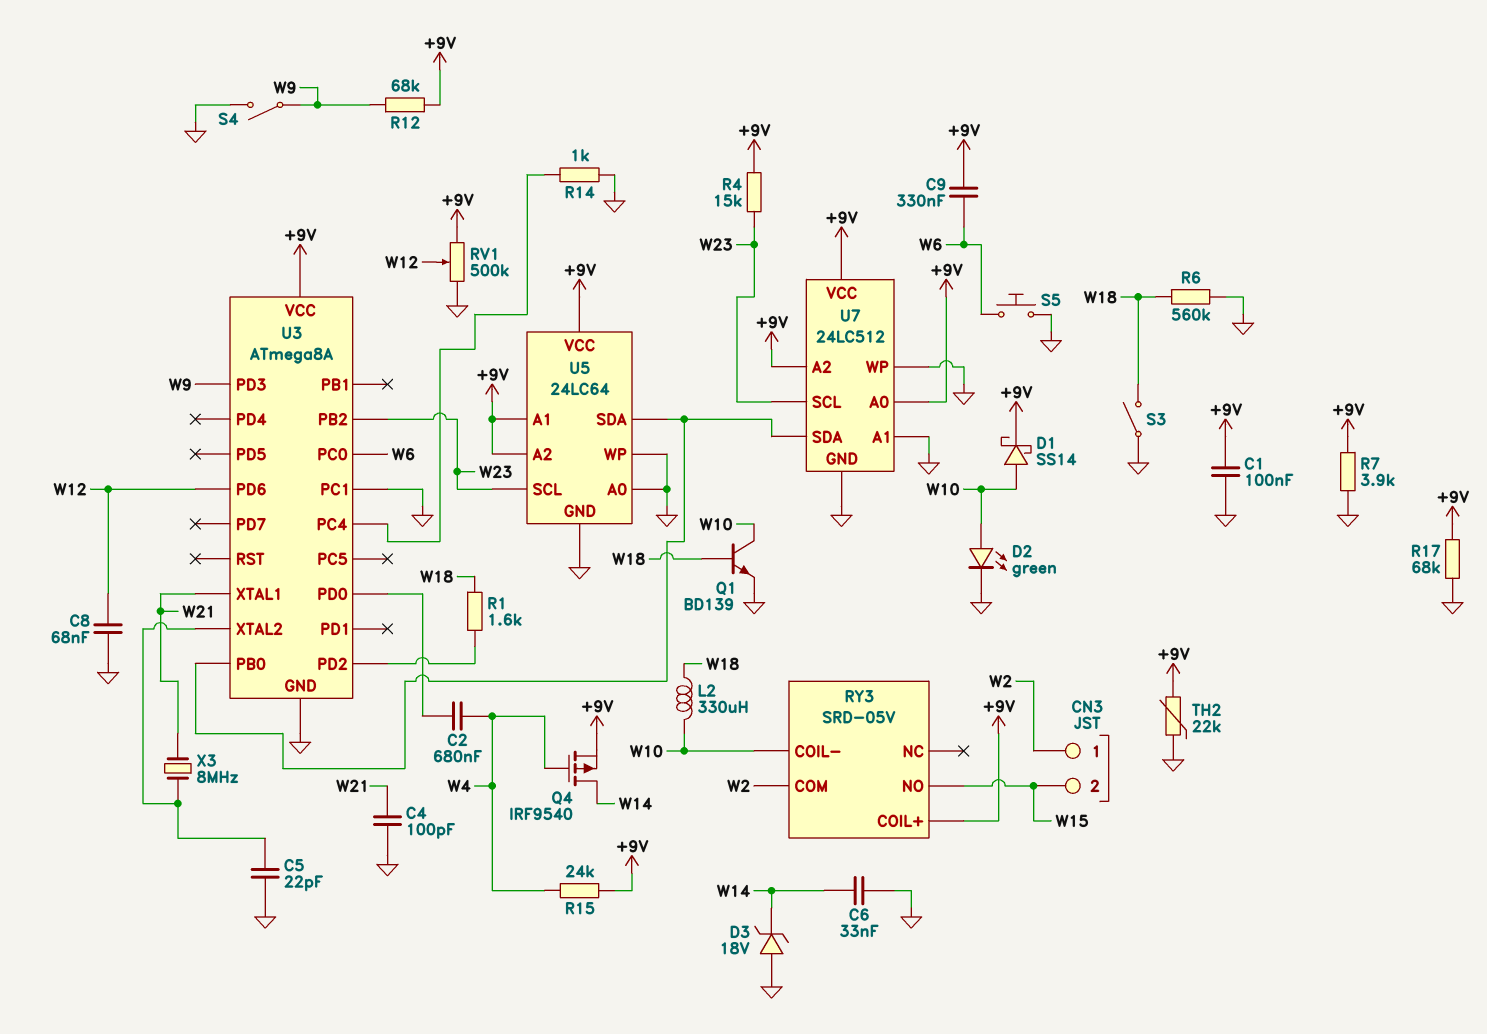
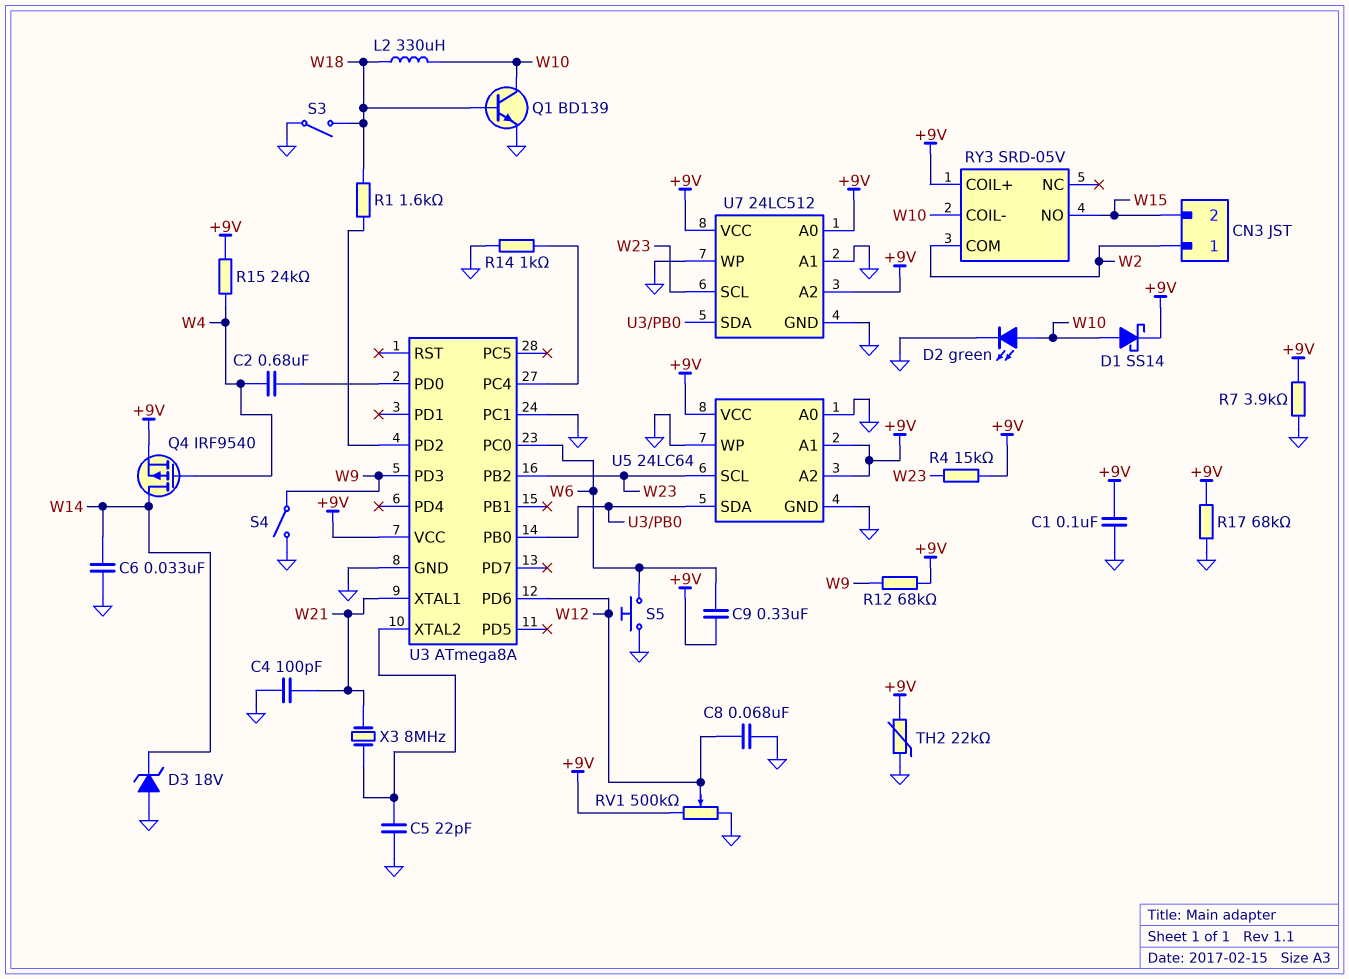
R6: 560k (GND, W18) -> none

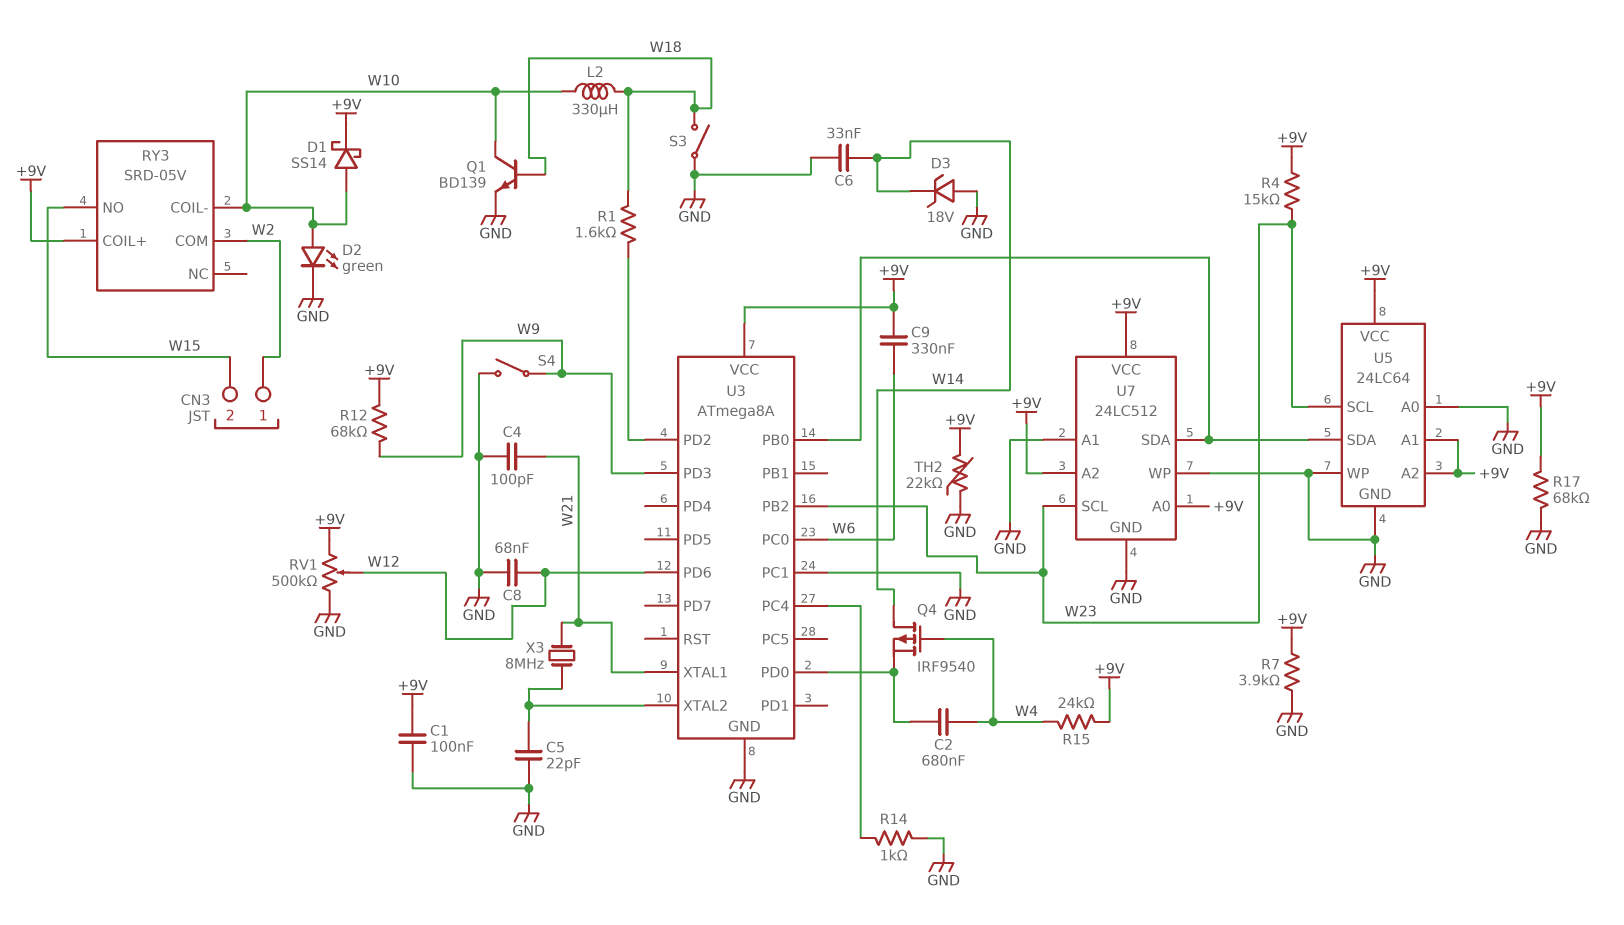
Q4: PMOS IRF9540 (G W4, D W14, S +9V) -> PMOS IRF9540 (G W4, D W14, S U3/PD0)
S5: button (GND, W6) -> none

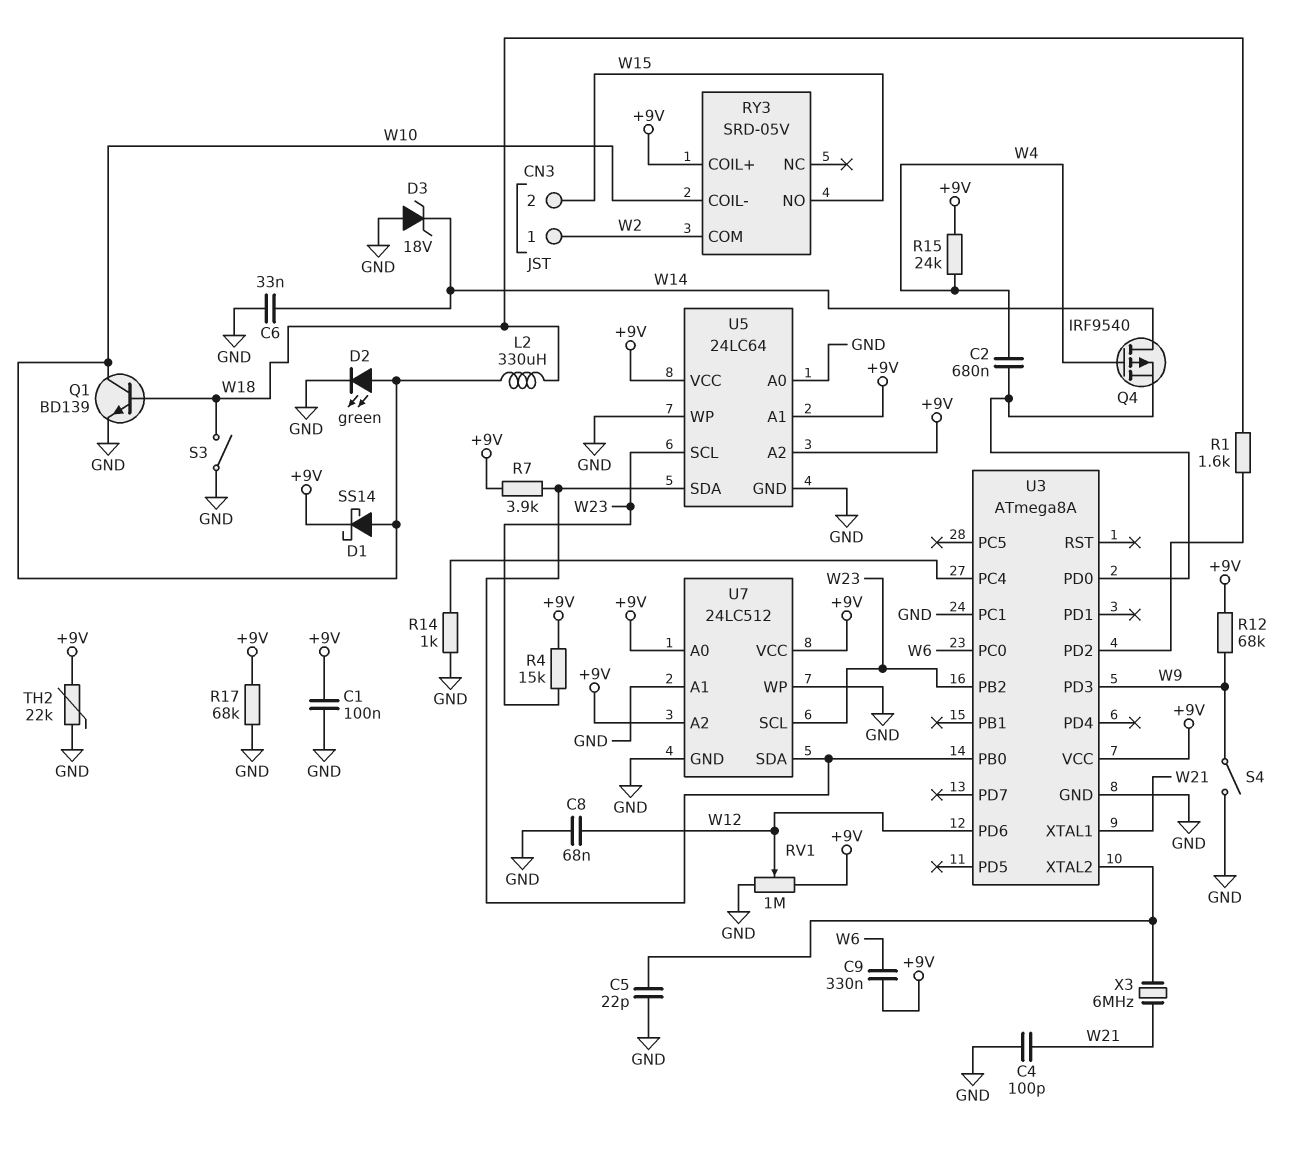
R7: 3.9k (+9V, GND) -> 3.9k (+9V, U3/PB0)
RV1: 500k (+9V, GND, wiper W12) -> 1M (+9V, GND, wiper W12)
X3: 8MHz (U3/XTAL2, W21) -> 6MHz (U3/XTAL2, W21)

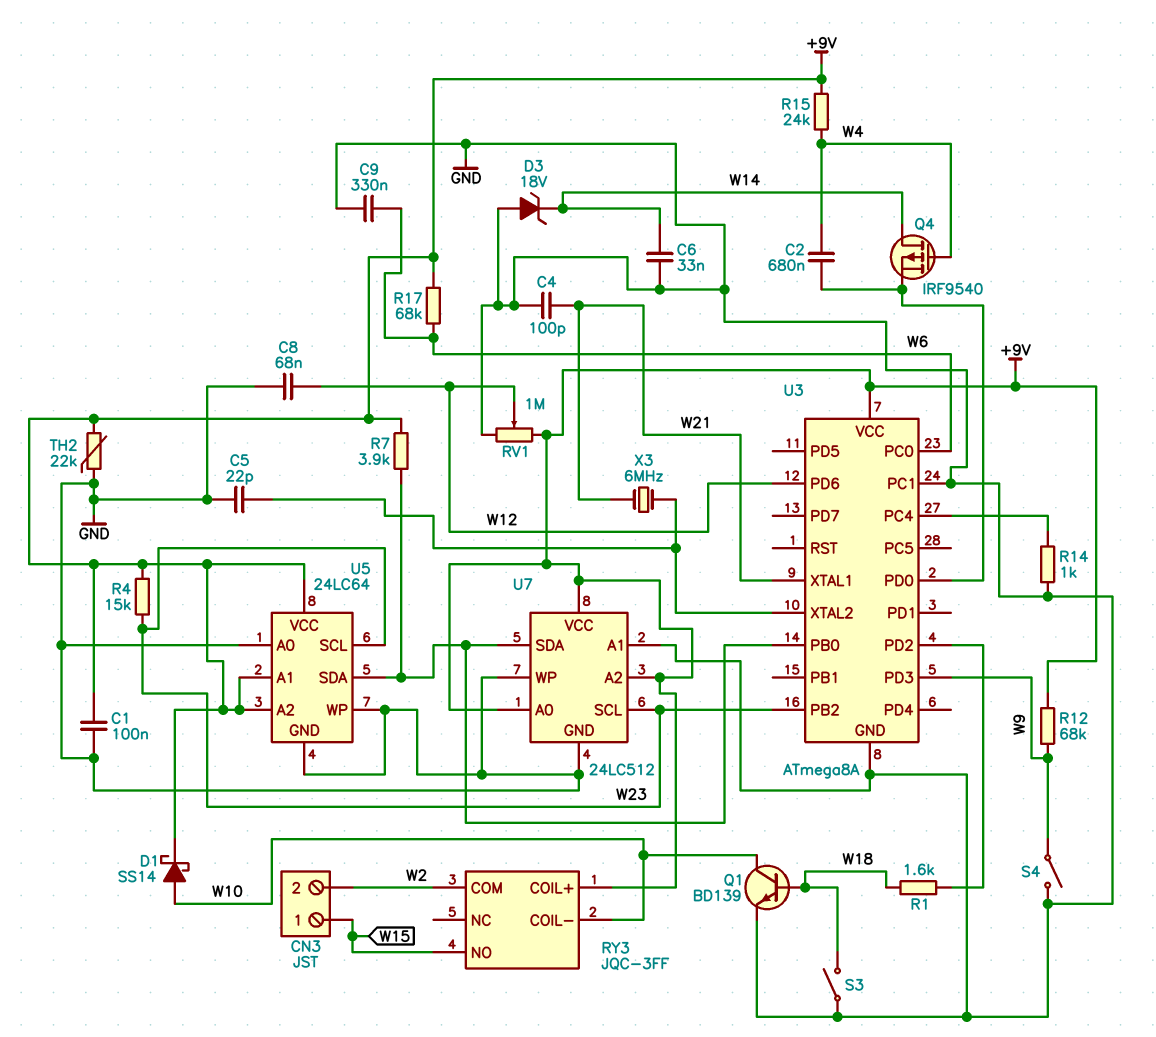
C9: 330nF (+9V, W6) -> 330nF (GND, W6)
CN3 pin 1: W2 -> W15
CN3 pin 2: W15 -> W2
D2: LED green (A W10, K GND) -> none
L2: 330uH (W10, W18) -> none
R17: 68k (+9V, GND) -> 68k (+9V, W6)
RY3: SRD-05V -> JQC-3FF

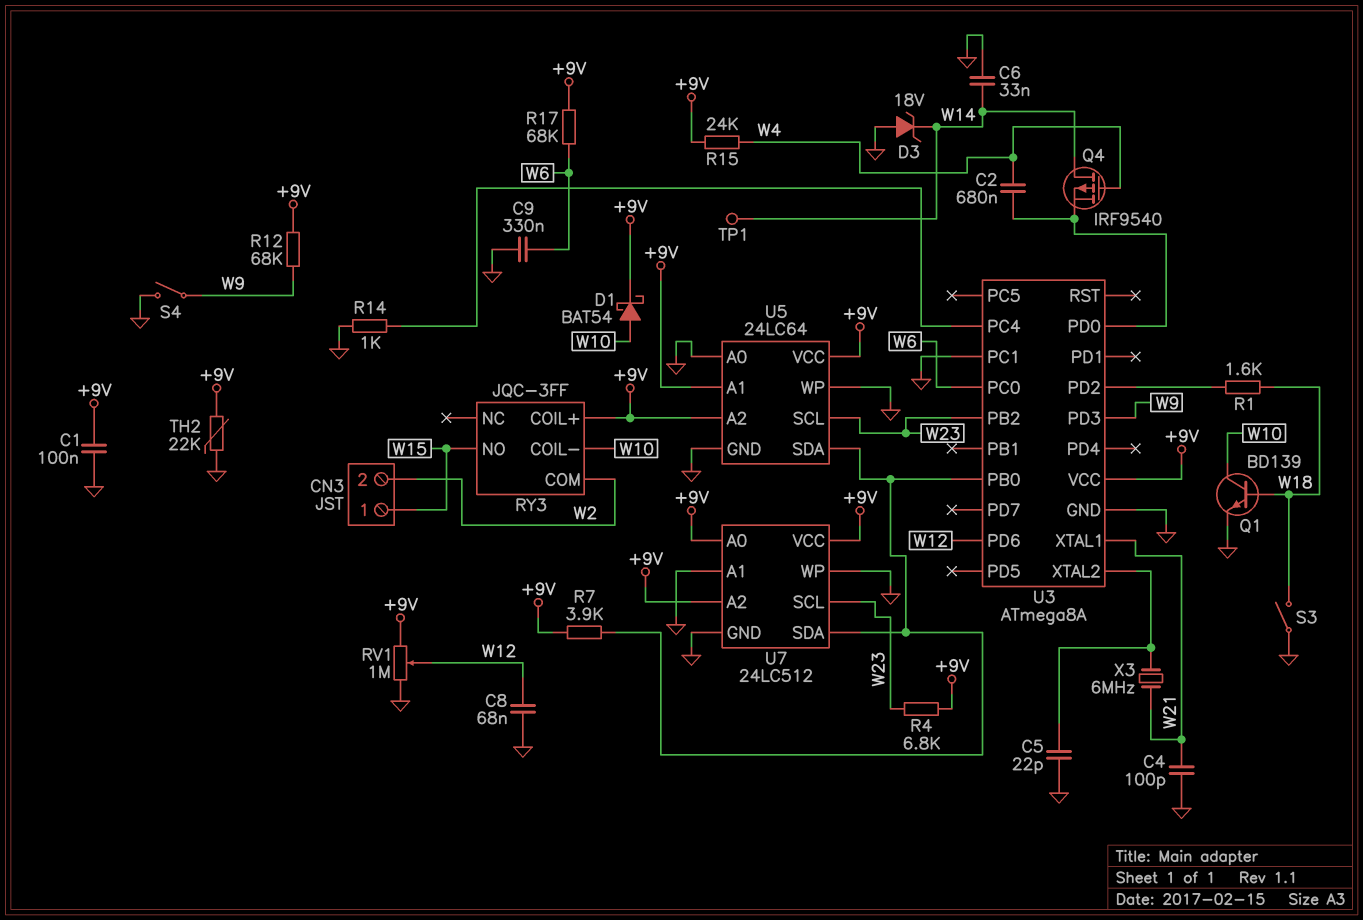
D1: schottky SS14 (A W10, K +9V) -> schottky BAT54 (A W10, K +9V)
R4: 15k (+9V, W23) -> 6.8k (+9V, W23)
TP1: none -> test point (W14)

